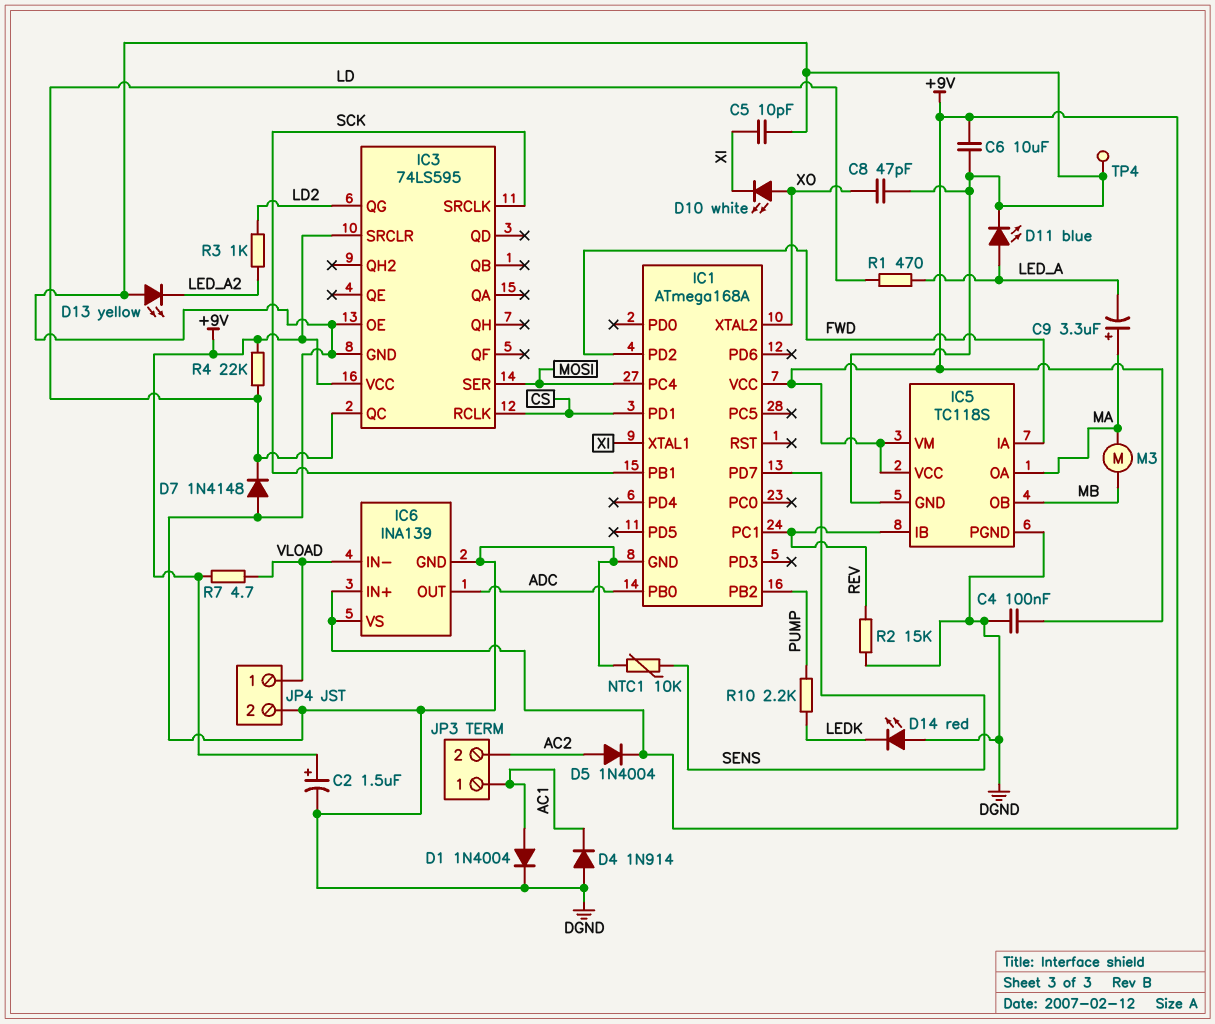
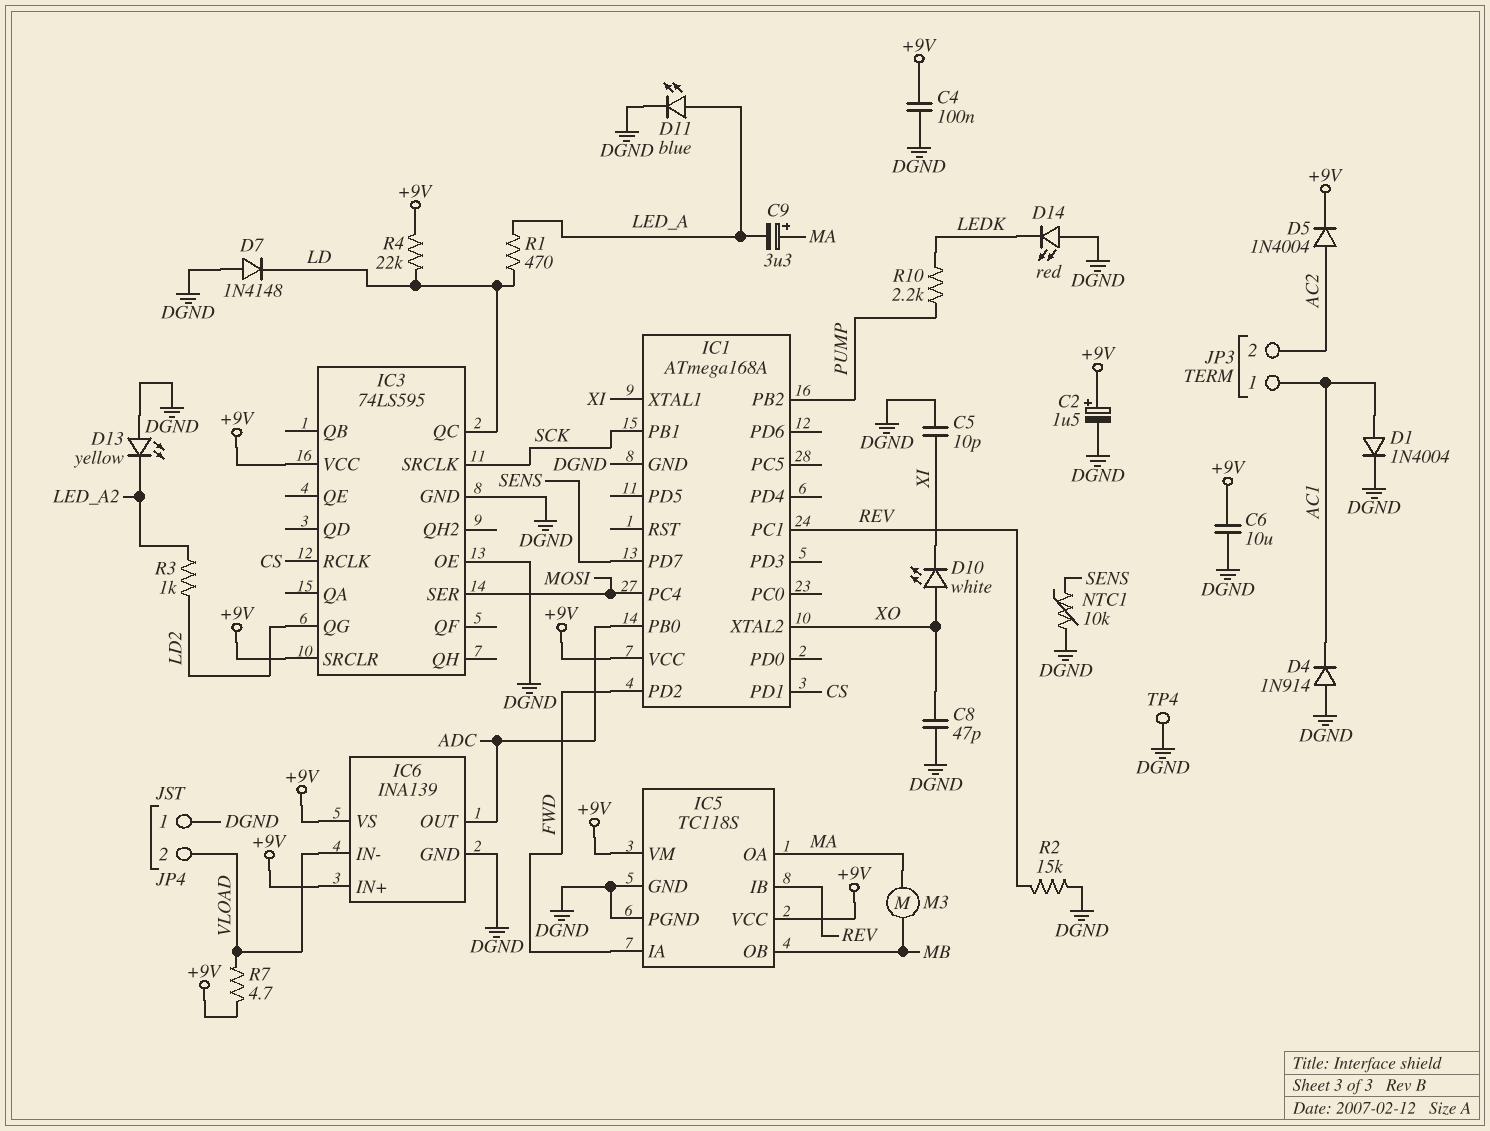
JP4 pin 1: VLOAD -> DGND
JP4 pin 2: DGND -> VLOAD

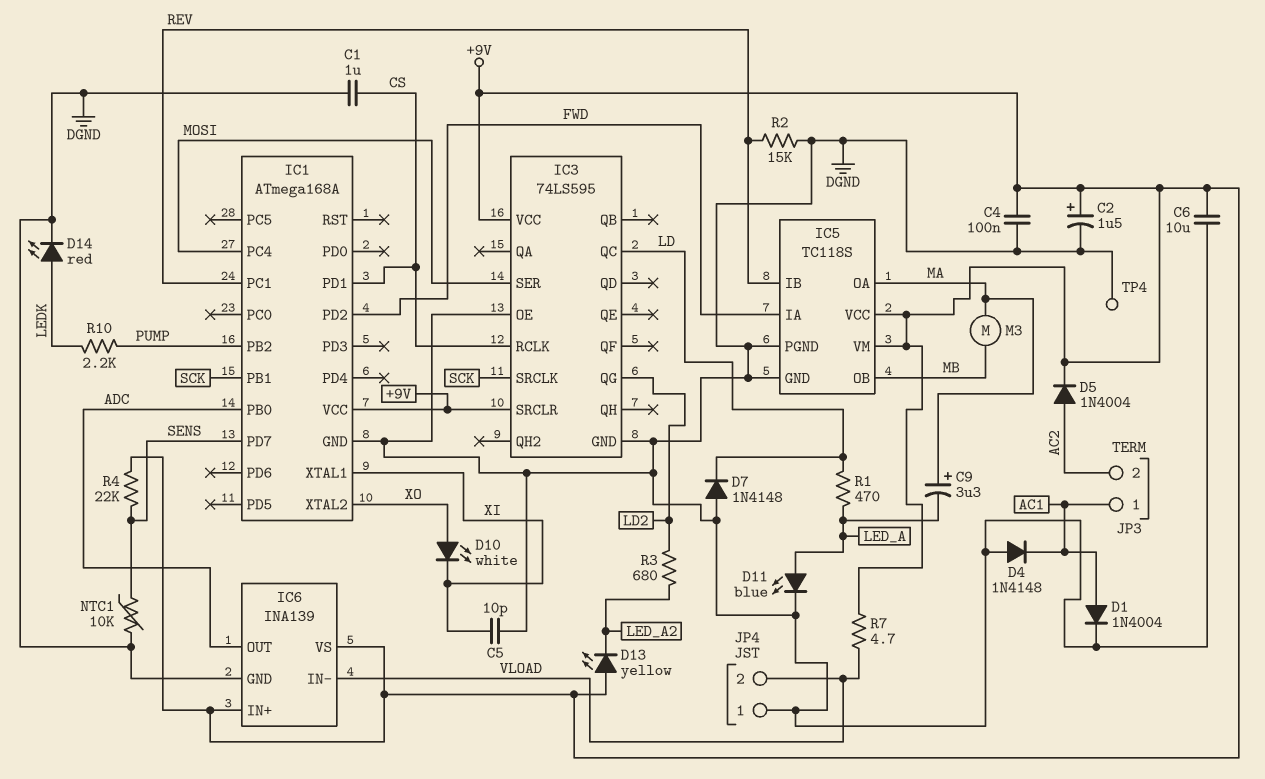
C1: none -> 1uF (CS, DGND)
C8: 47pF (DGND, XO) -> none
D4: diode 1N914 (A DGND, K AC1) -> diode 1N4148 (A DGND, K AC1)
D13: LED yellow (A DGND, K LED_A2) -> LED yellow (A +9V, K LED_A2)
D14: LED red (A DGND, K LEDK) -> LED red (A LEDK, K DGND)
R3: 1k (LD2, LED_A2) -> 680 (LD2, LED_A2)
R4: 22k (+9V, LD) -> 22k (+9V, SENS)

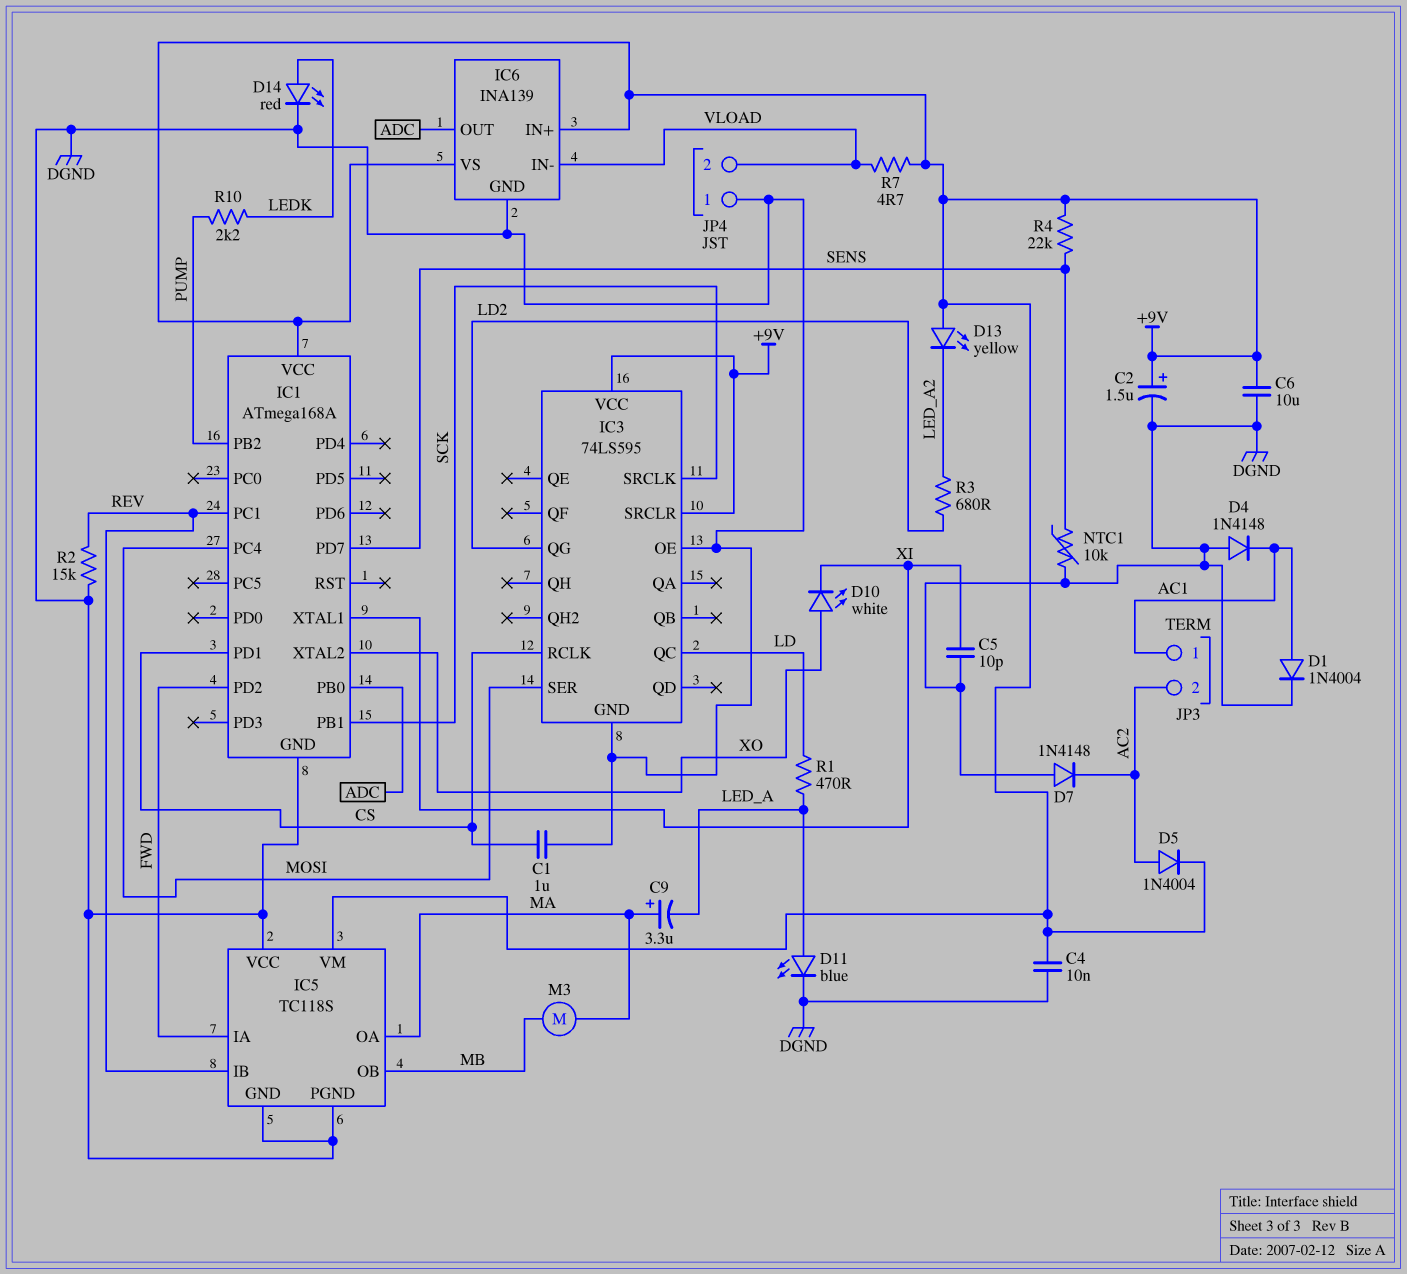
C4: 100nF (+9V, DGND) -> 10nF (+9V, DGND)
D7: diode 1N4148 (A DGND, K LD) -> diode 1N4148 (A DGND, K AC2)
IC5 pin VCC: +9V -> DGND
TP4: test point (DGND) -> none

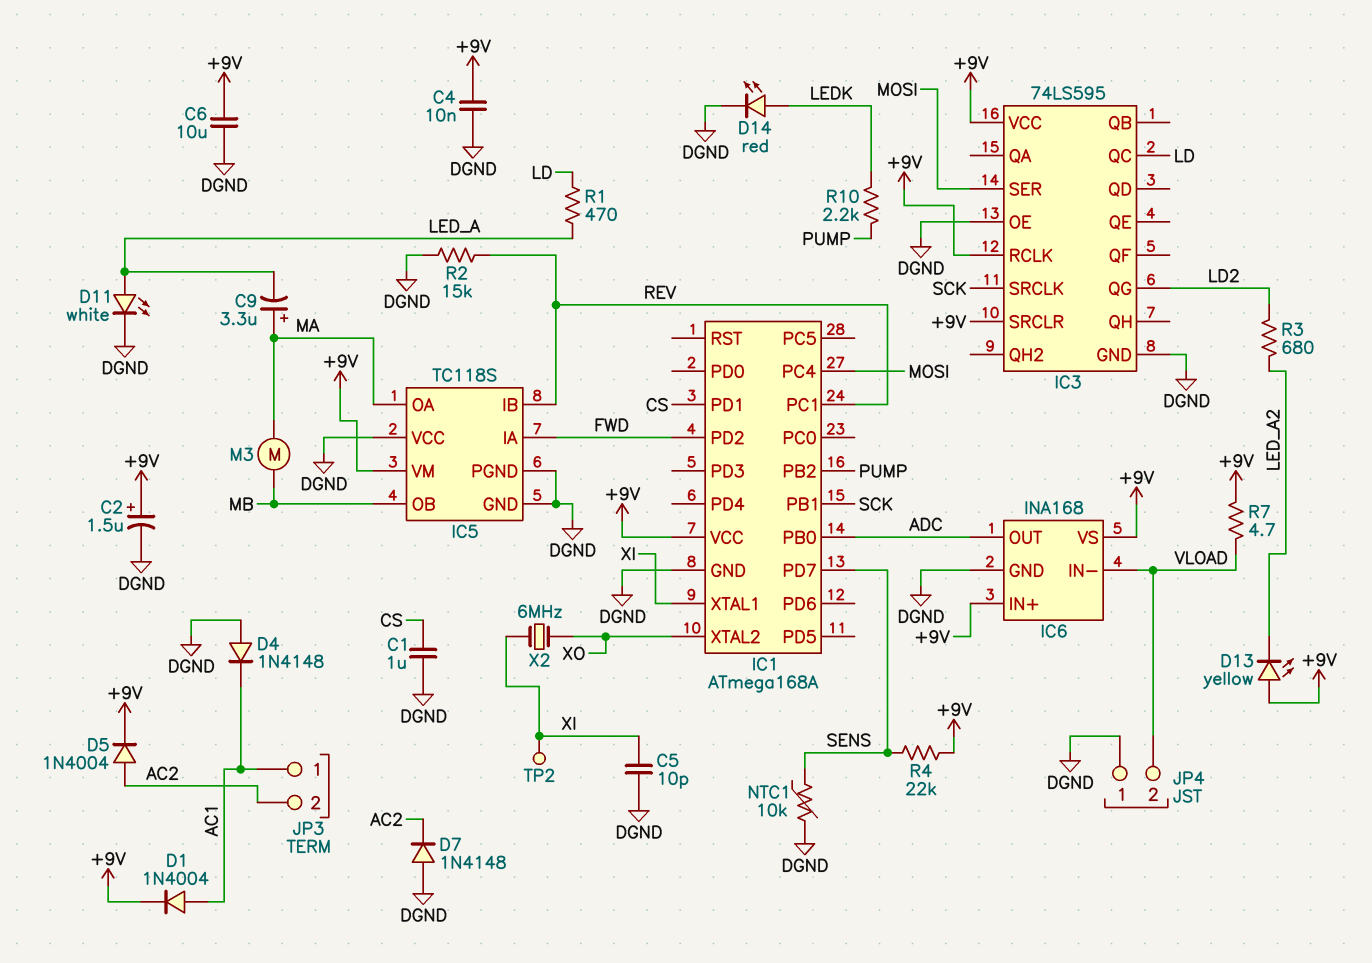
D1: diode 1N4004 (A AC1, K DGND) -> diode 1N4004 (A AC1, K +9V)
D10: LED white (A XO, K XI) -> none
D11: LED blue (A LED_A, K DGND) -> LED white (A LED_A, K DGND)
IC3 pin RCLK: CS -> +9V
IC6: INA139 -> INA168
TP2: none -> test point (XI)
X2: none -> 6MHz (XI, XO)

